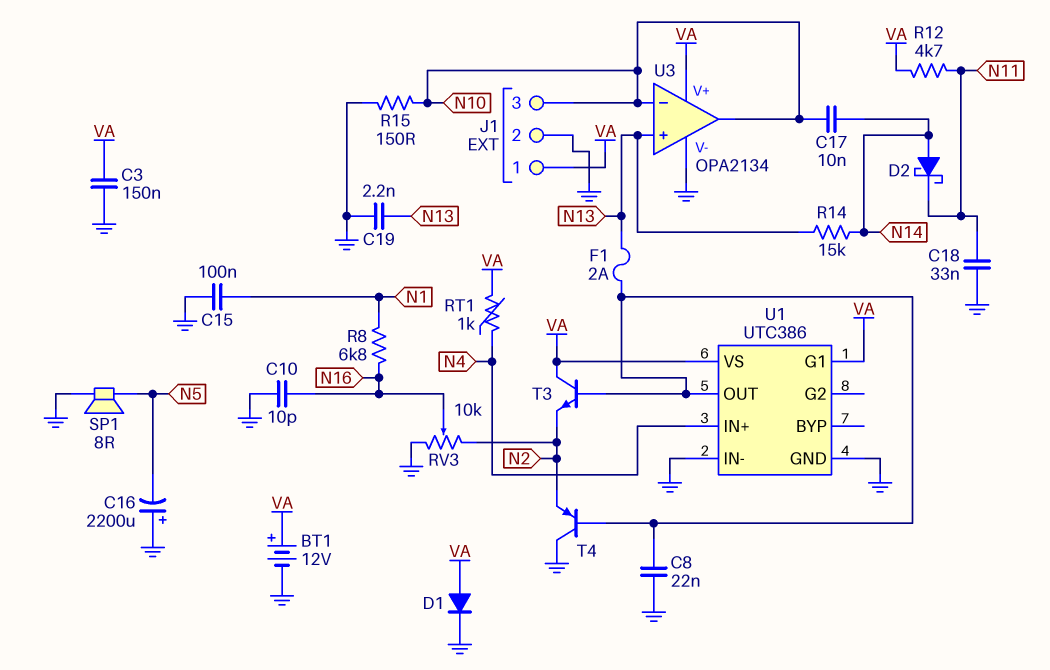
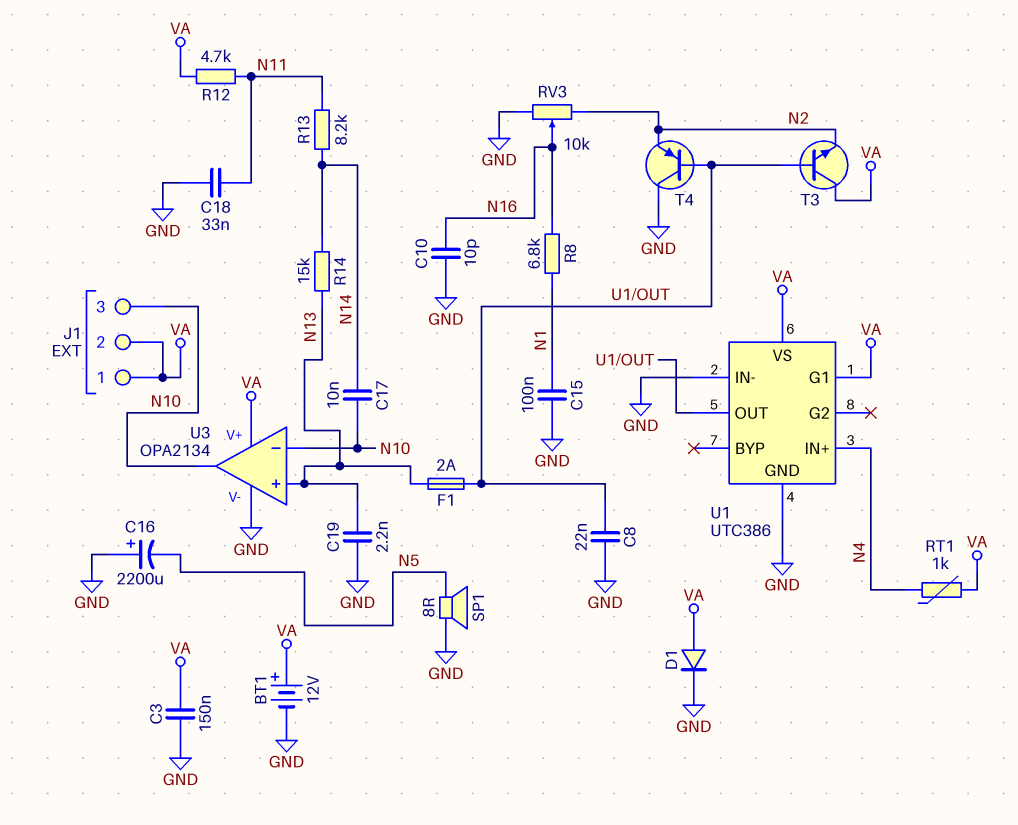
D2: schottky (A N14, K N11) -> none
J1 pin 2: GND -> VA
R13: none -> 8.2k (N11, N14)
R15: 150 (GND, N10) -> none

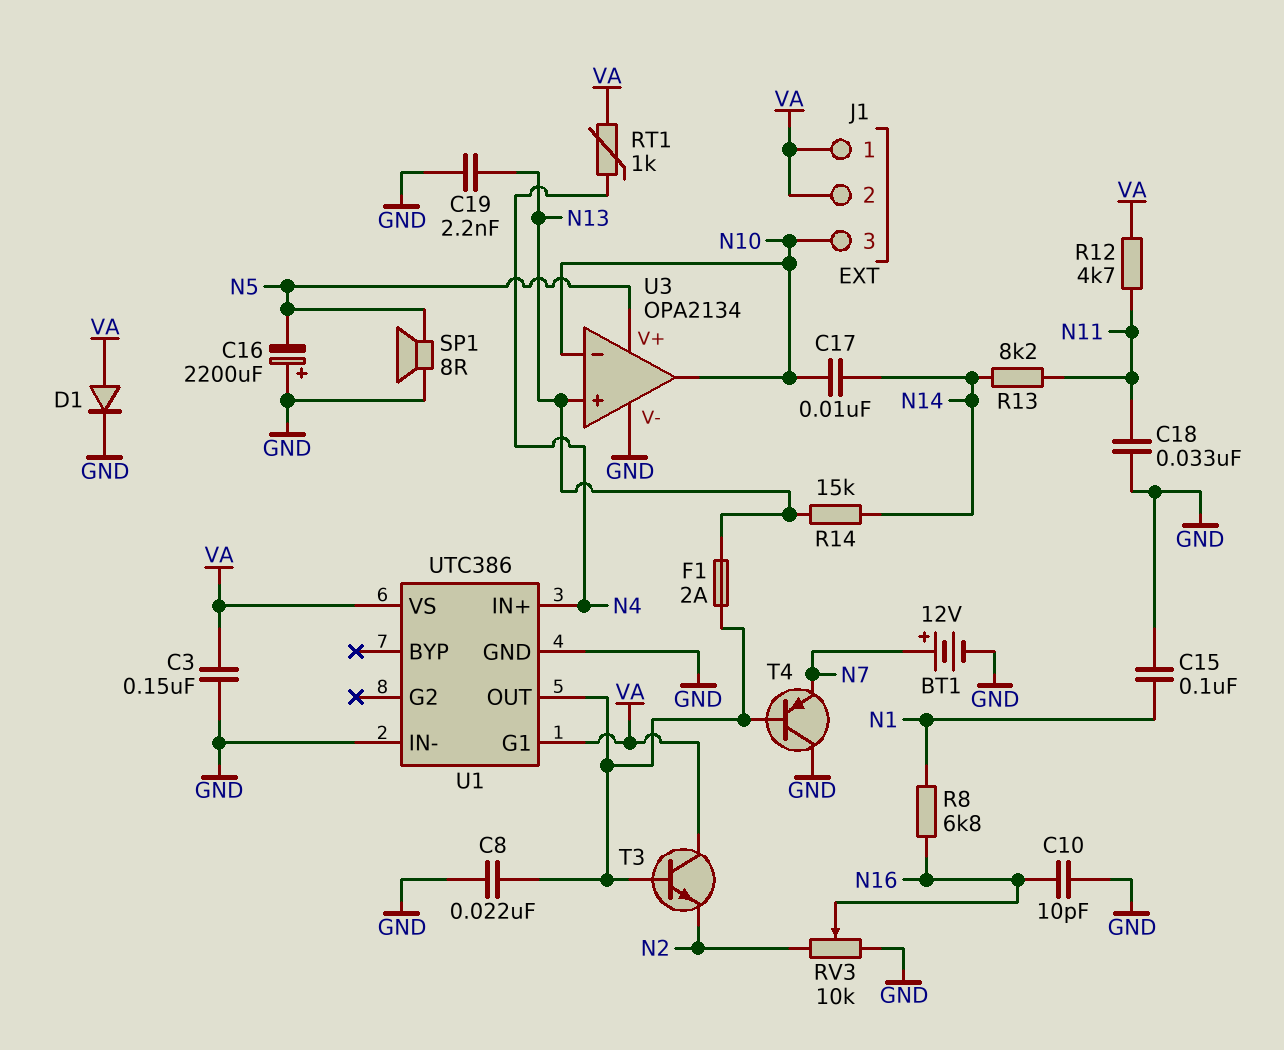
BT1: 12V (plus VA, minus GND) -> 12V (plus N7, minus GND)
T4: PNP (B U1/OUT, C GND, E N2) -> PNP (B U1/OUT, C GND, E N7)
U3 pin V+: VA -> N5

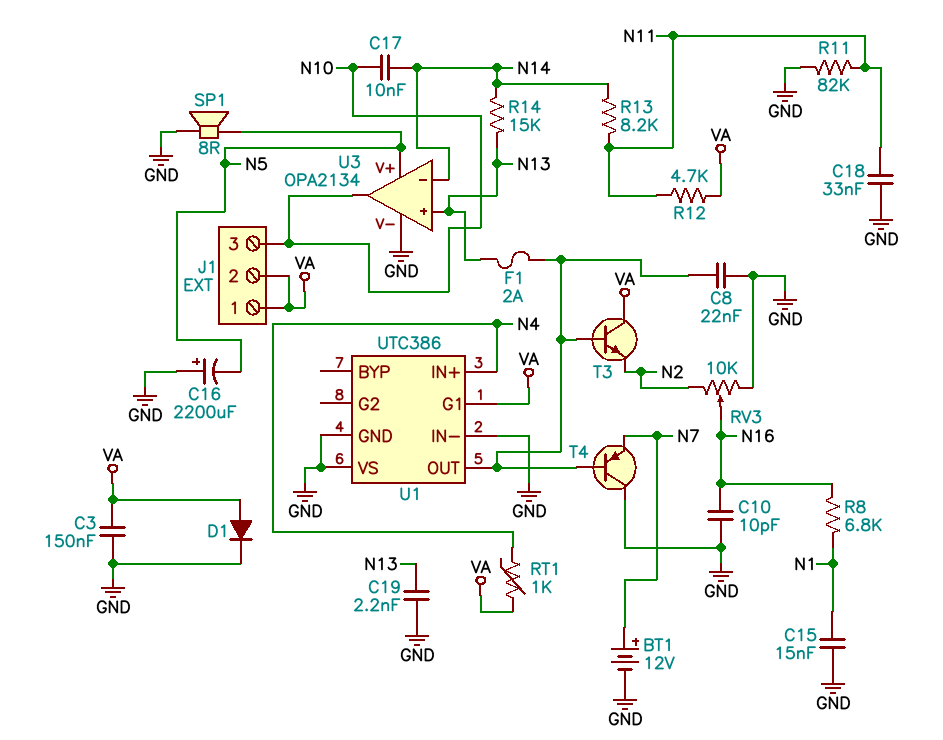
C15: 100nF (GND, N1) -> 15nF (GND, N1)
R11: none -> 82k (GND, N11)
U1 pin VS: VA -> GND
U3 pin in-: N10 -> N14

